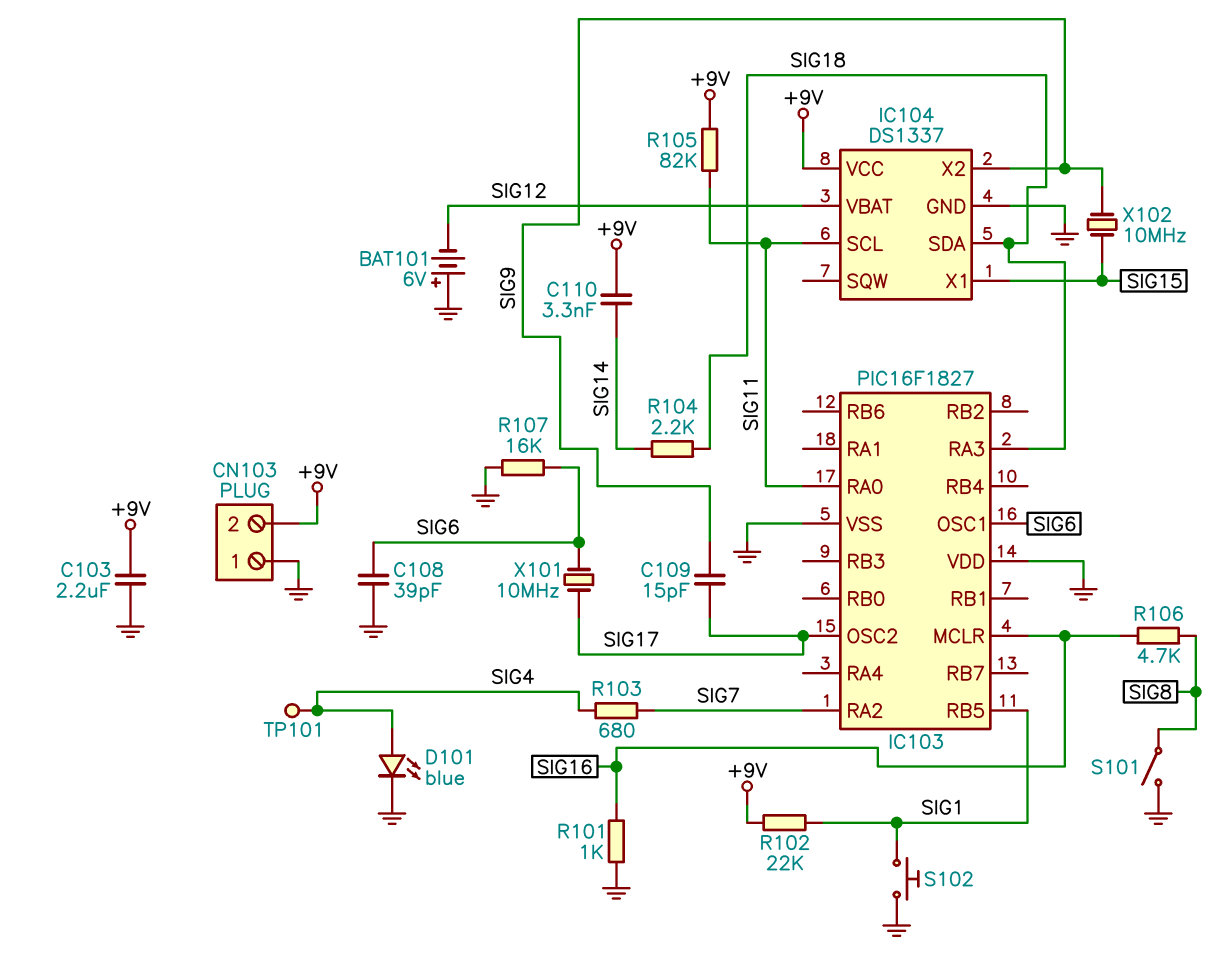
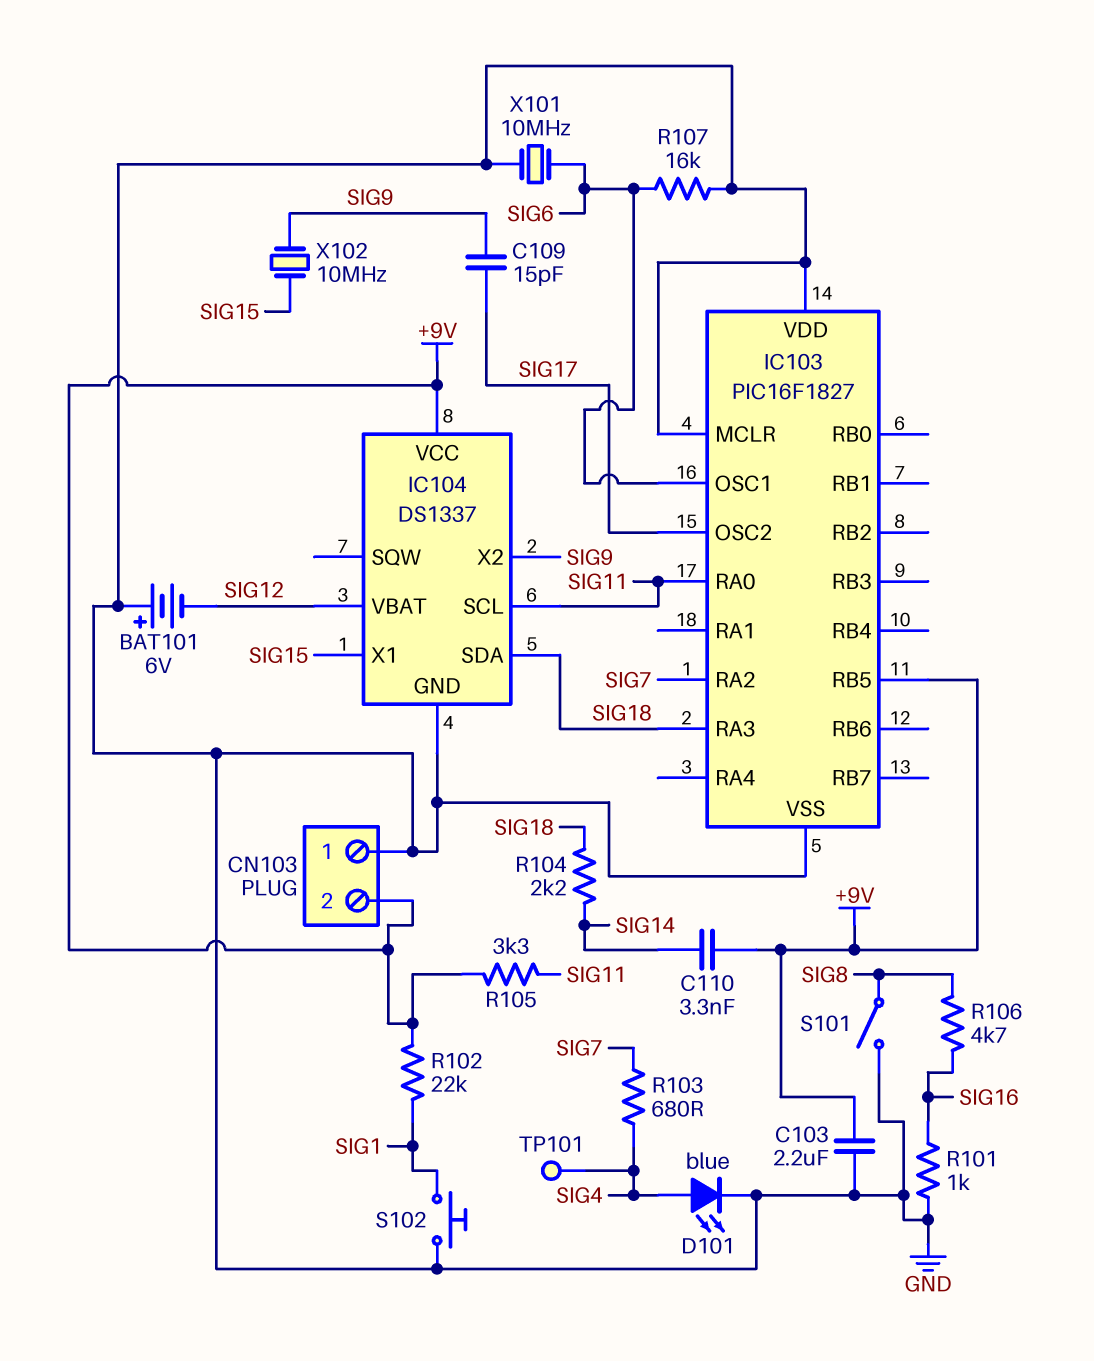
C108: 39pF (GND, SIG6) -> none
IC103 pin MCLR: SIG16 -> GND
IC103 pin RB5: SIG1 -> +9V
R105: 82k (+9V, SIG11) -> 3.3k (+9V, SIG11)
X101: 10MHz (SIG6, SIG17) -> 10MHz (GND, SIG6)

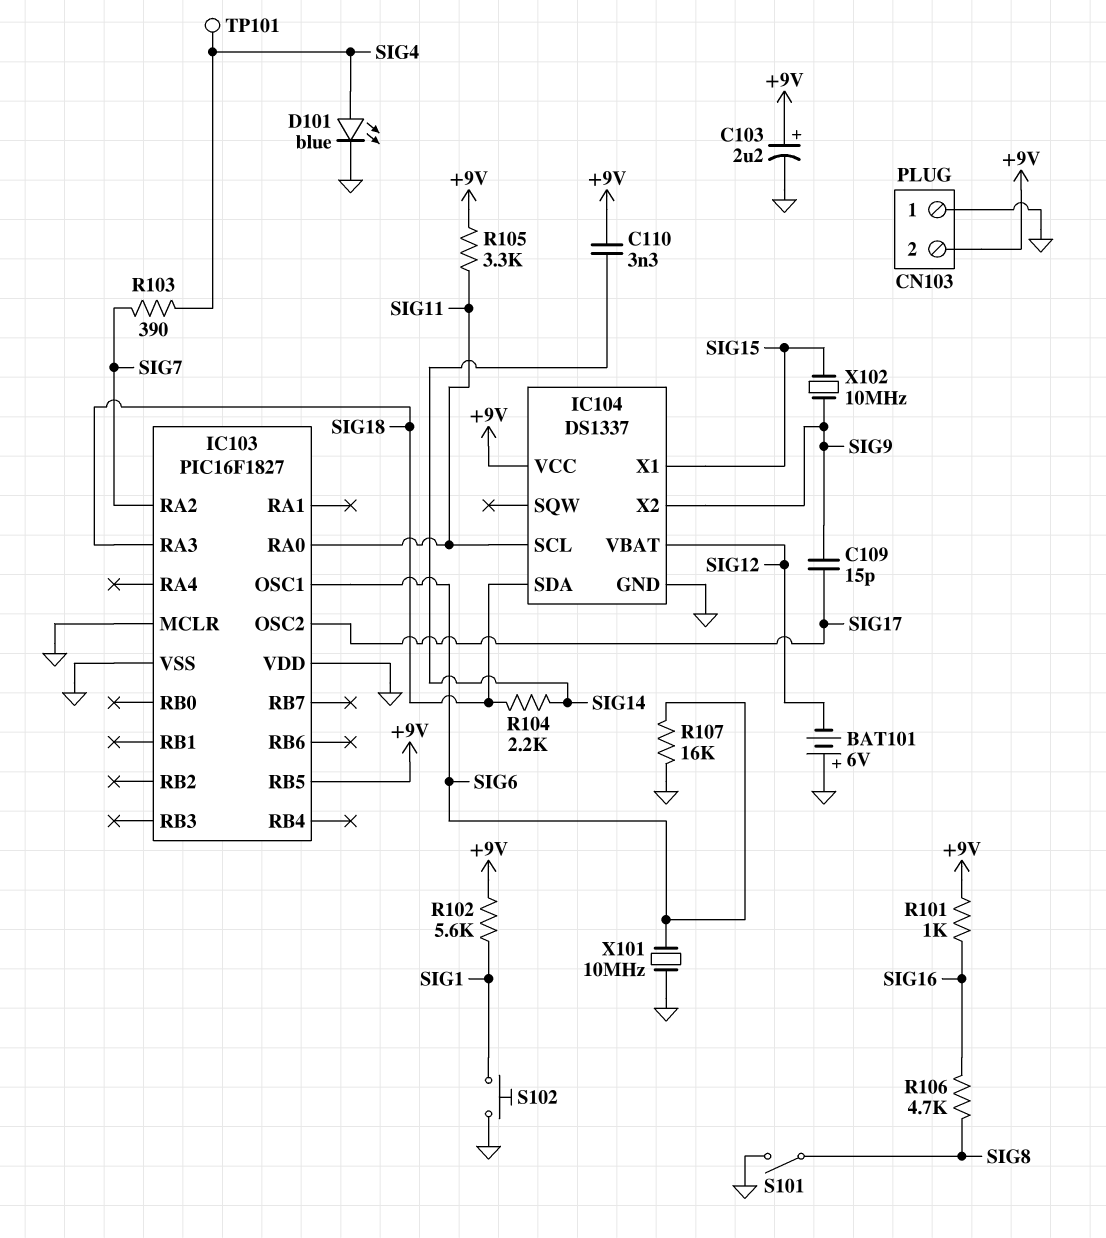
C103: 2.2uF (+9V, GND) -> 2.2uF (plus +9V, minus GND)
R101: 1k (GND, SIG16) -> 1k (+9V, SIG16)
R102: 22k (+9V, SIG1) -> 5.6k (+9V, SIG1)
R103: 680 (SIG4, SIG7) -> 390 (SIG4, SIG7)

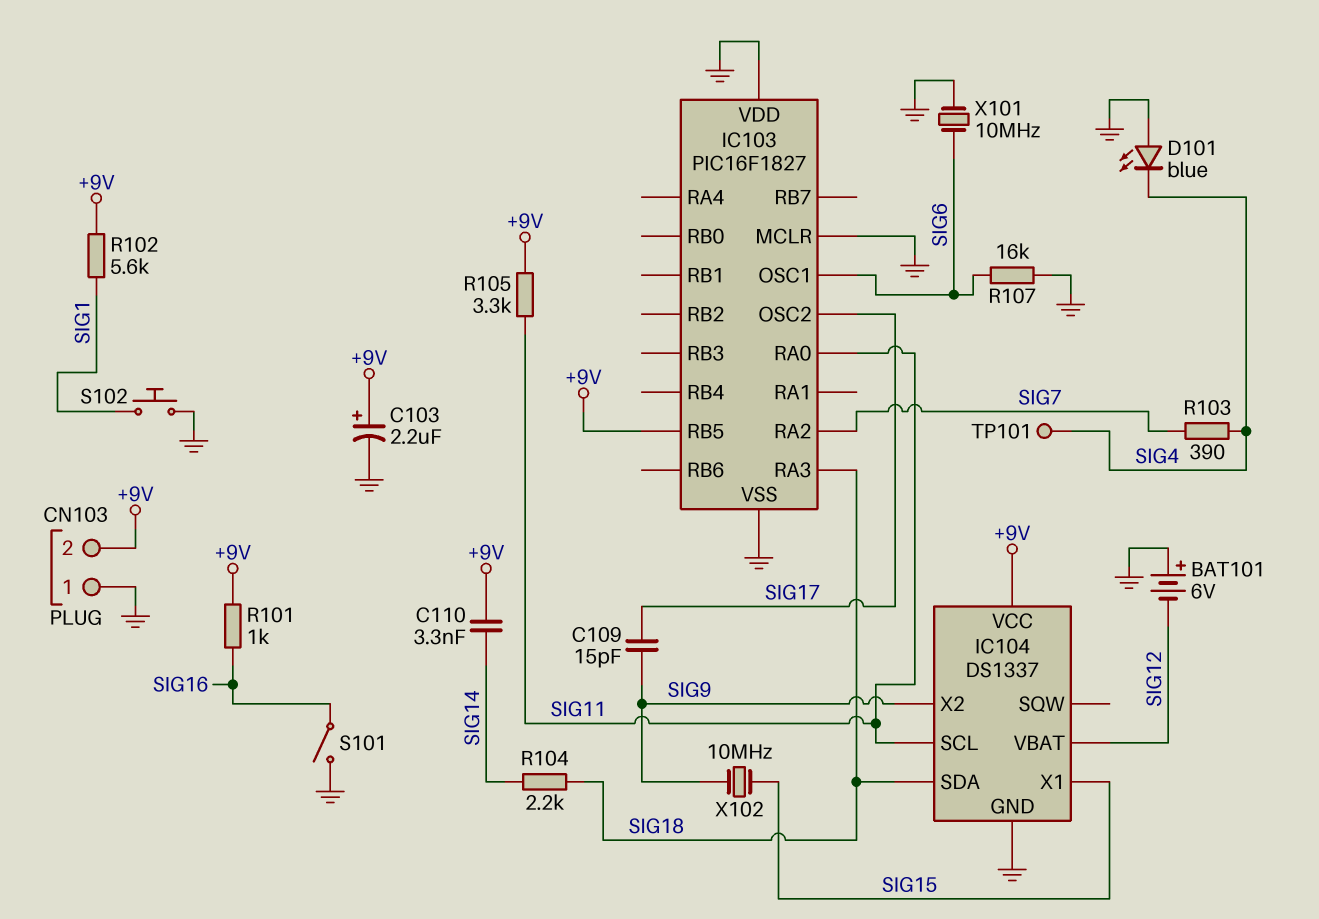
D101: LED blue (A SIG4, K GND) -> LED blue (A GND, K SIG4)
R106: 4.7k (SIG8, SIG16) -> none
S101: switch (GND, SIG8) -> switch (GND, SIG16)

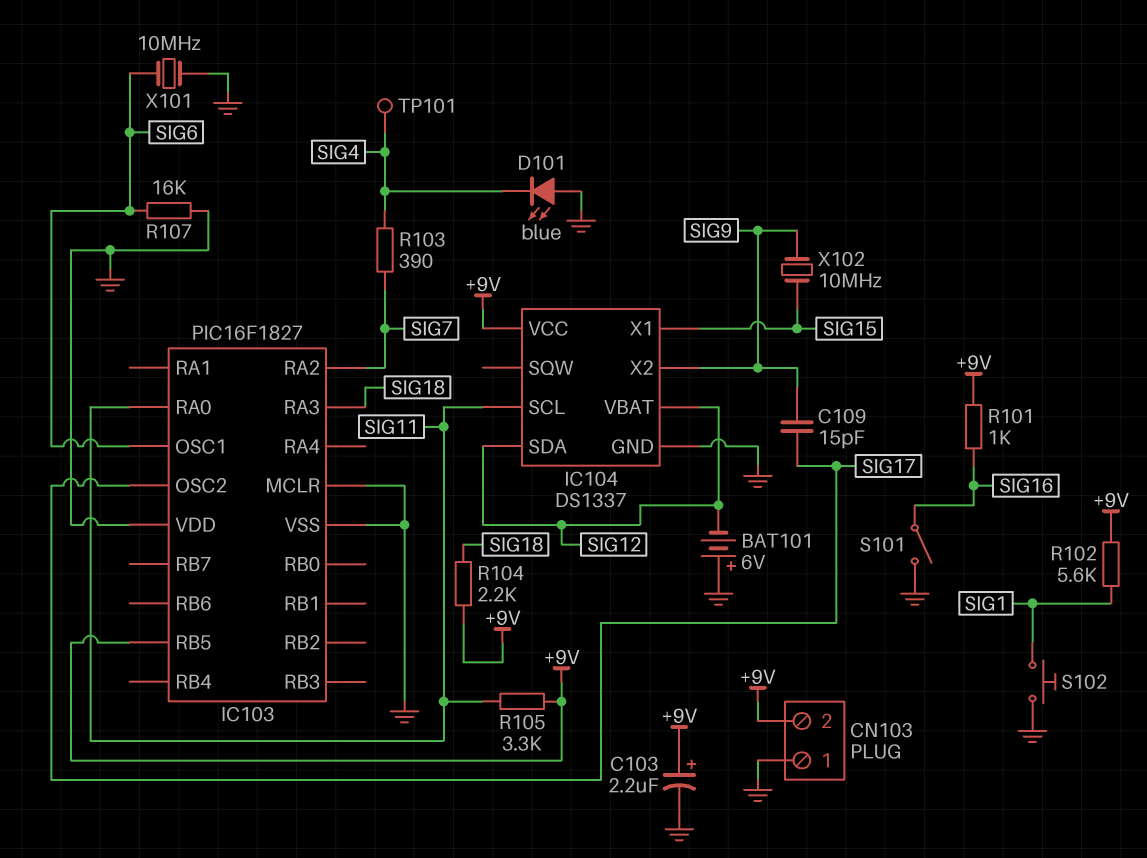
C110: 3.3nF (+9V, SIG14) -> none
IC104 pin SDA: SIG18 -> SIG12
R104: 2.2k (SIG14, SIG18) -> 2.2k (+9V, SIG18)

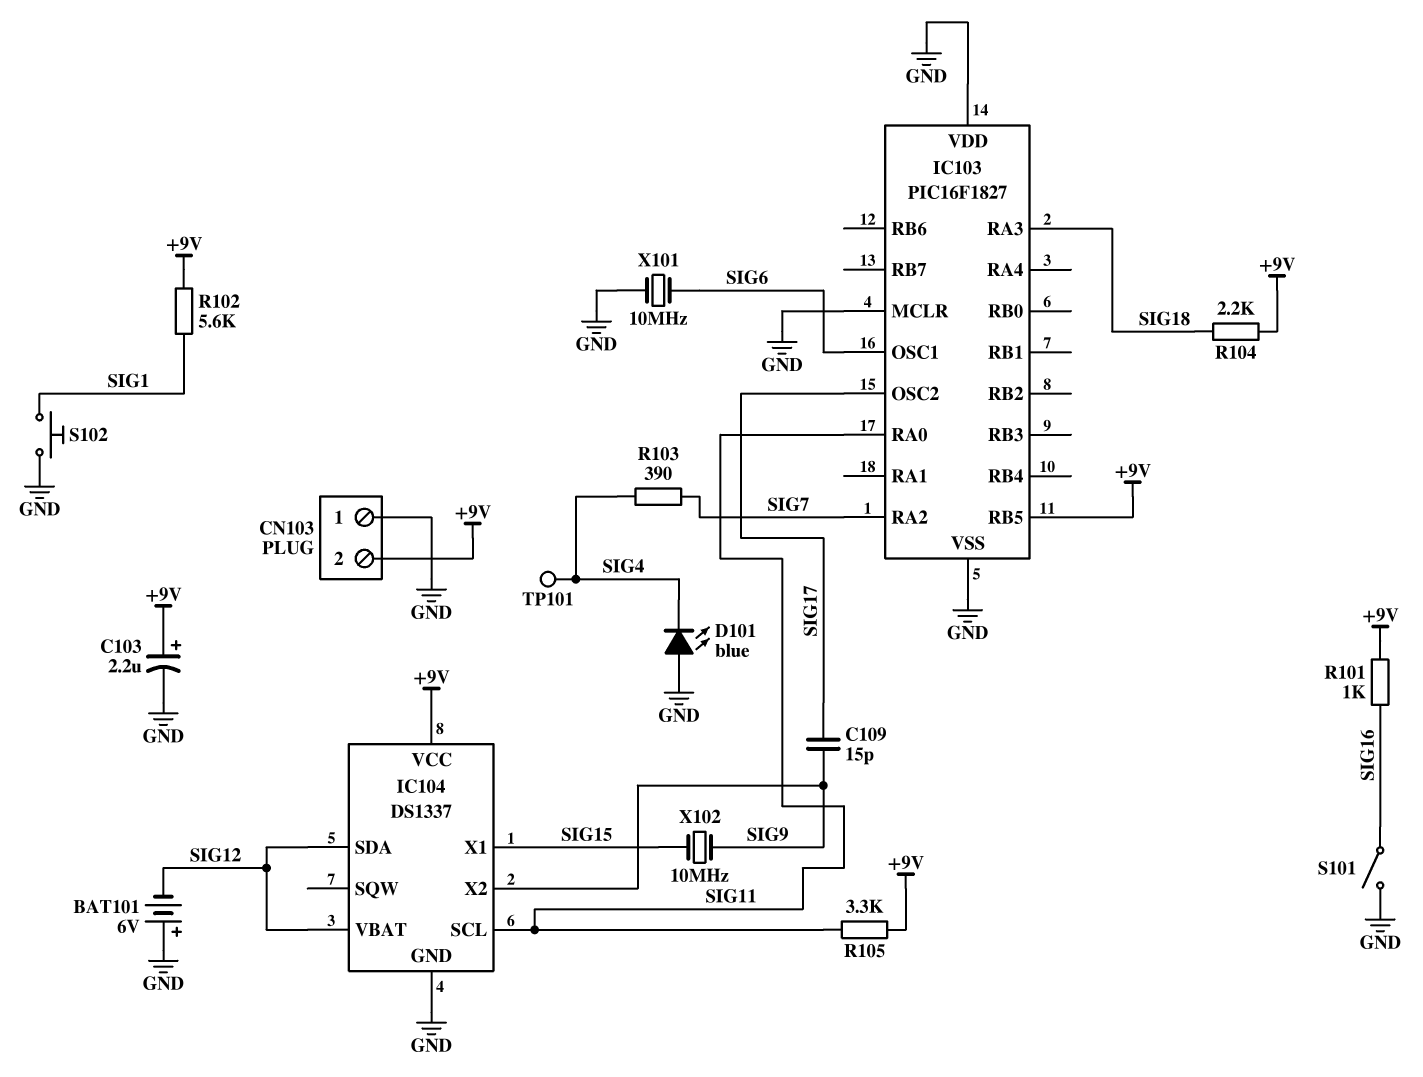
R107: 16k (GND, SIG6) -> none

